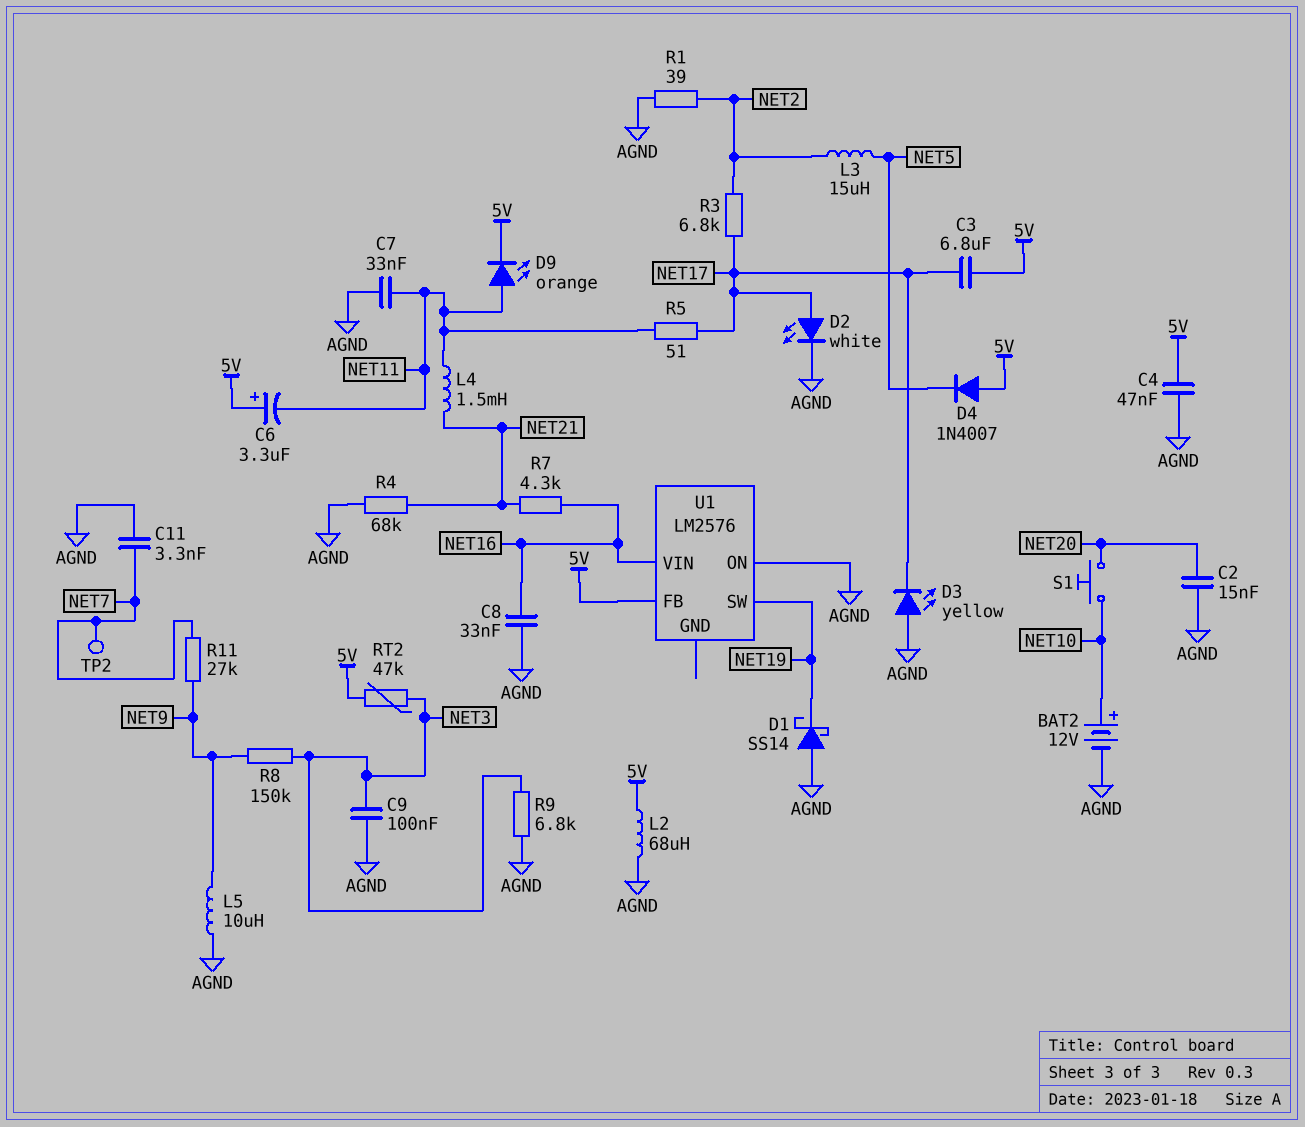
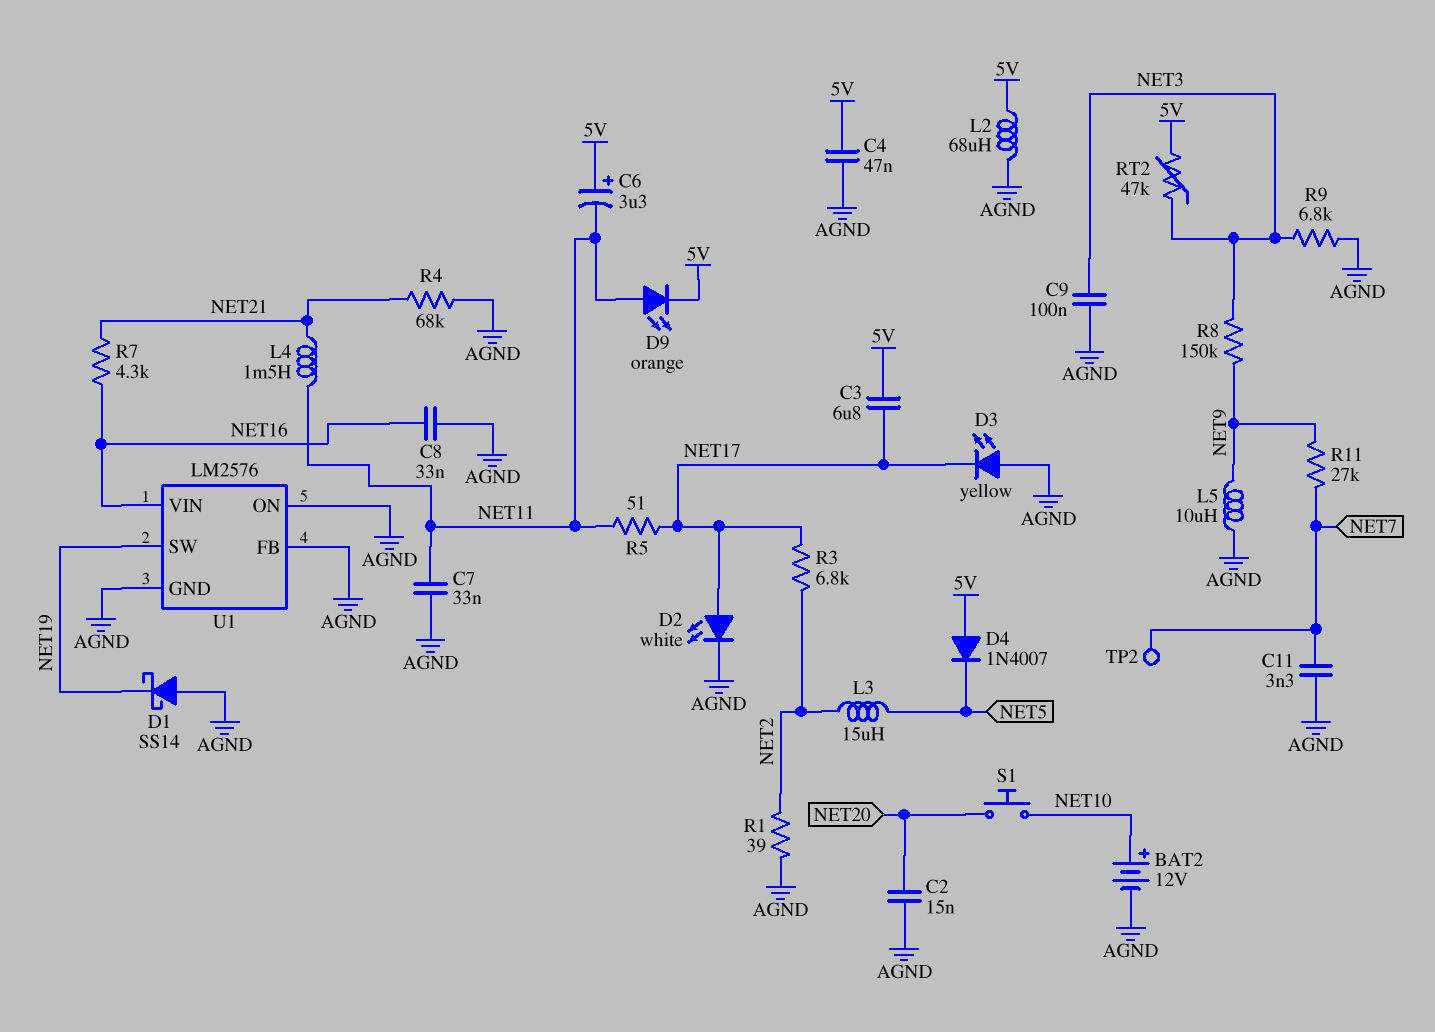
U1 pin FB: 5V -> AGND
U1 pin GND: none -> AGND

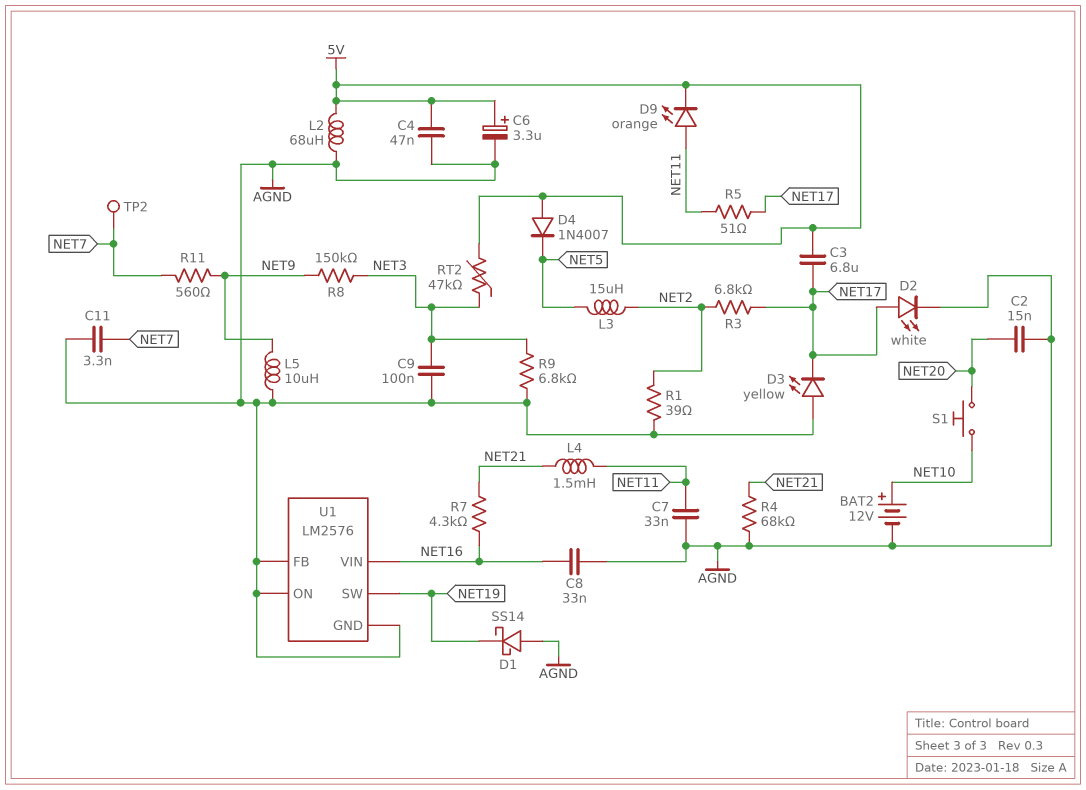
C6: 3.3uF (plus 5V, minus NET11) -> 3.3uF (plus 5V, minus AGND)
R11: 27k (NET7, NET9) -> 560 (NET7, NET9)

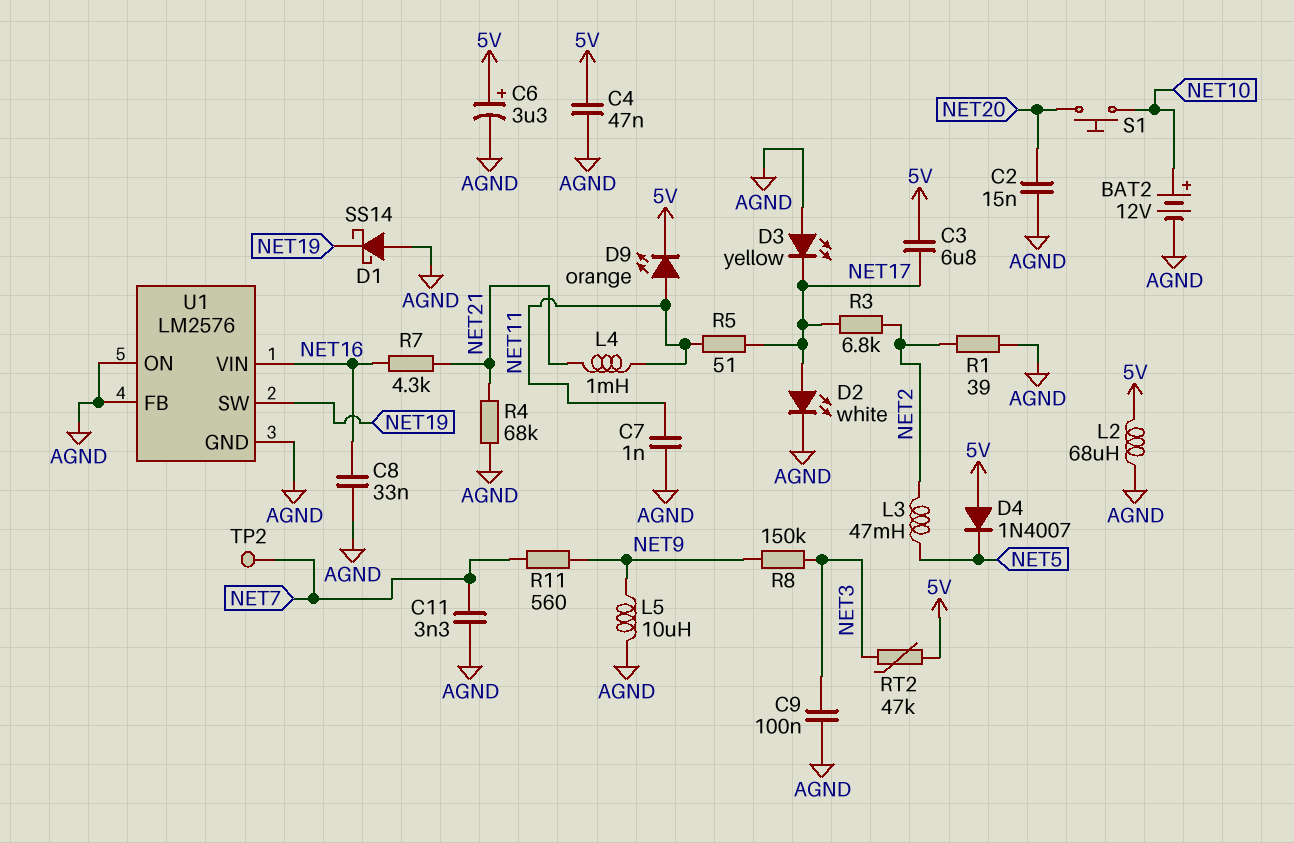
C7: 33nF (AGND, NET11) -> 1nF (AGND, NET11)
L3: 15uH (NET2, NET5) -> 47mH (NET2, NET5)
L4: 1.5mH (NET11, NET21) -> 1mH (NET11, NET21)
R9: 6.8k (AGND, NET3) -> none

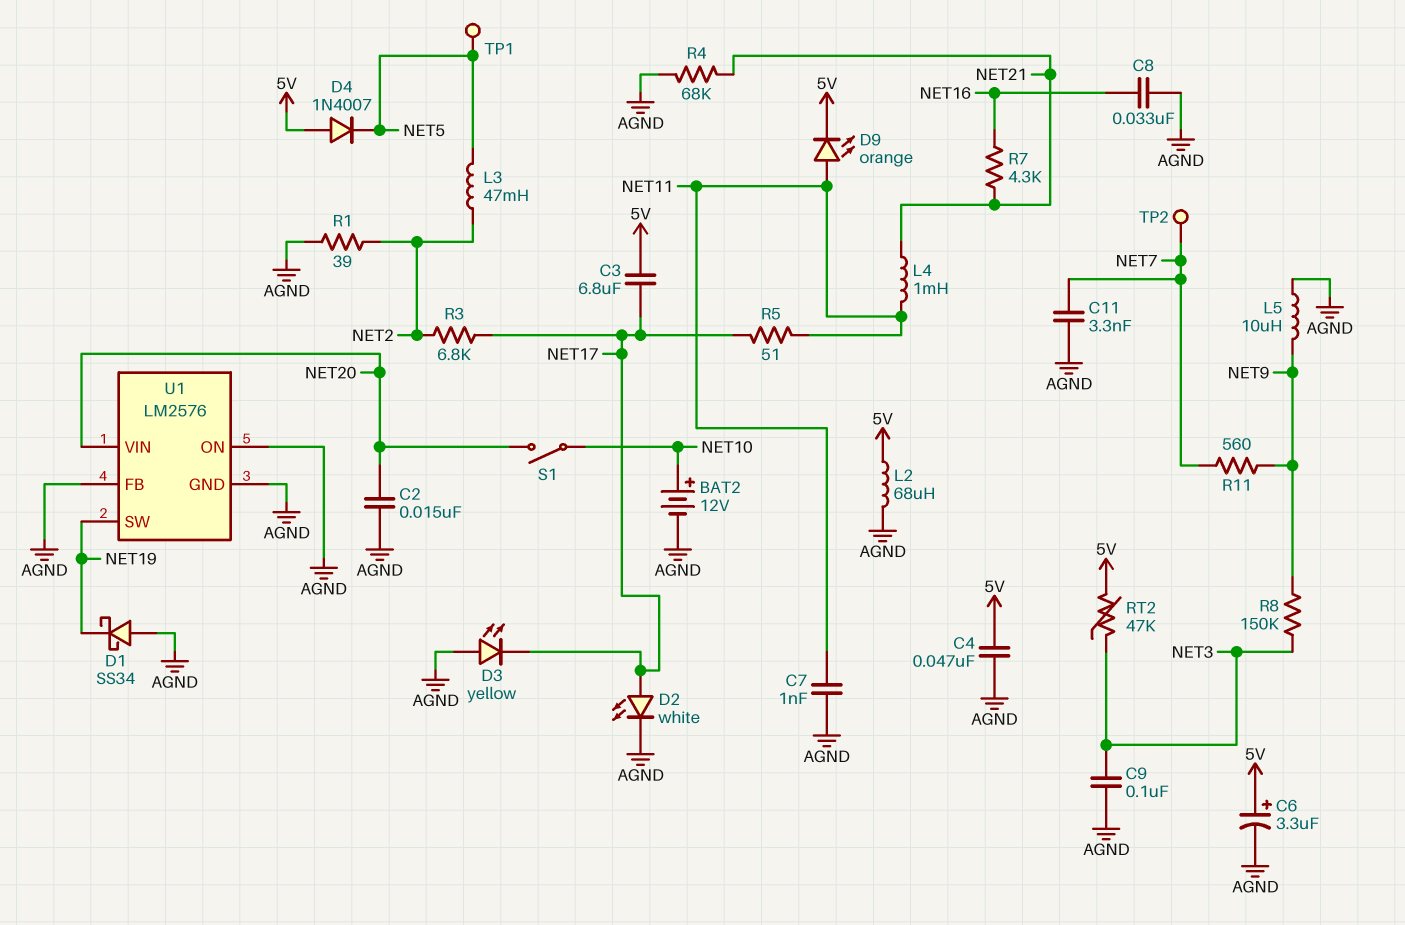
D1: schottky SS14 (A AGND, K NET19) -> schottky SS34 (A AGND, K NET19)
S1: button (NET10, NET20) -> switch (NET10, NET20)
TP1: none -> test point (NET5)
U1 pin VIN: NET16 -> NET20

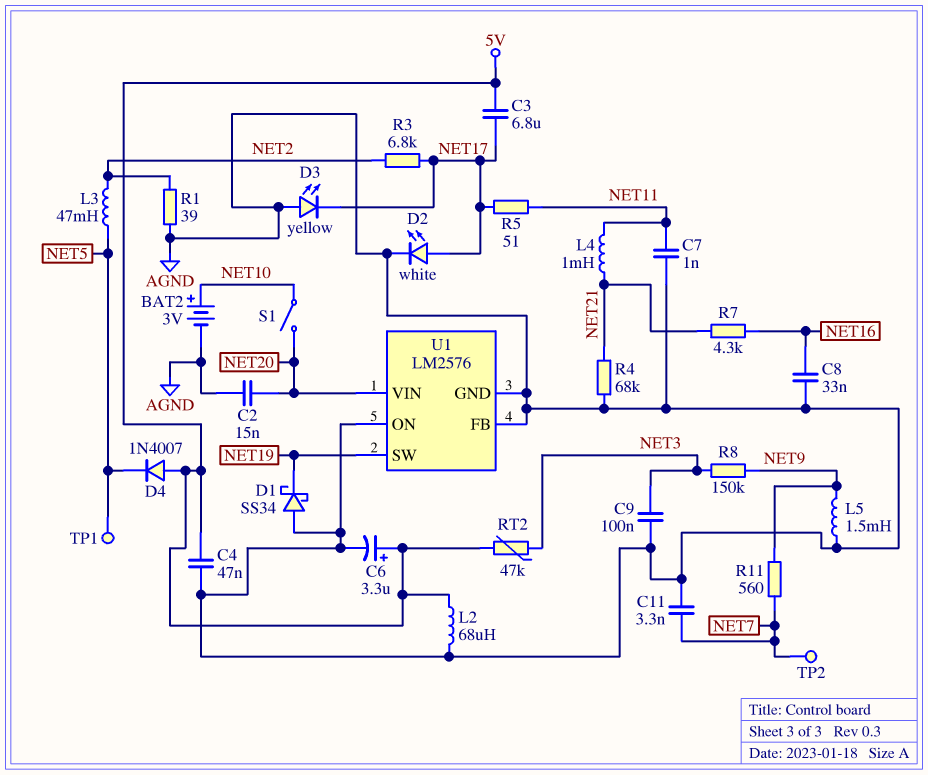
BAT2: 12V (plus NET10, minus AGND) -> 3V (plus NET10, minus AGND)
D9: LED orange (A NET11, K 5V) -> none
L5: 10uH (AGND, NET9) -> 1.5mH (AGND, NET9)

